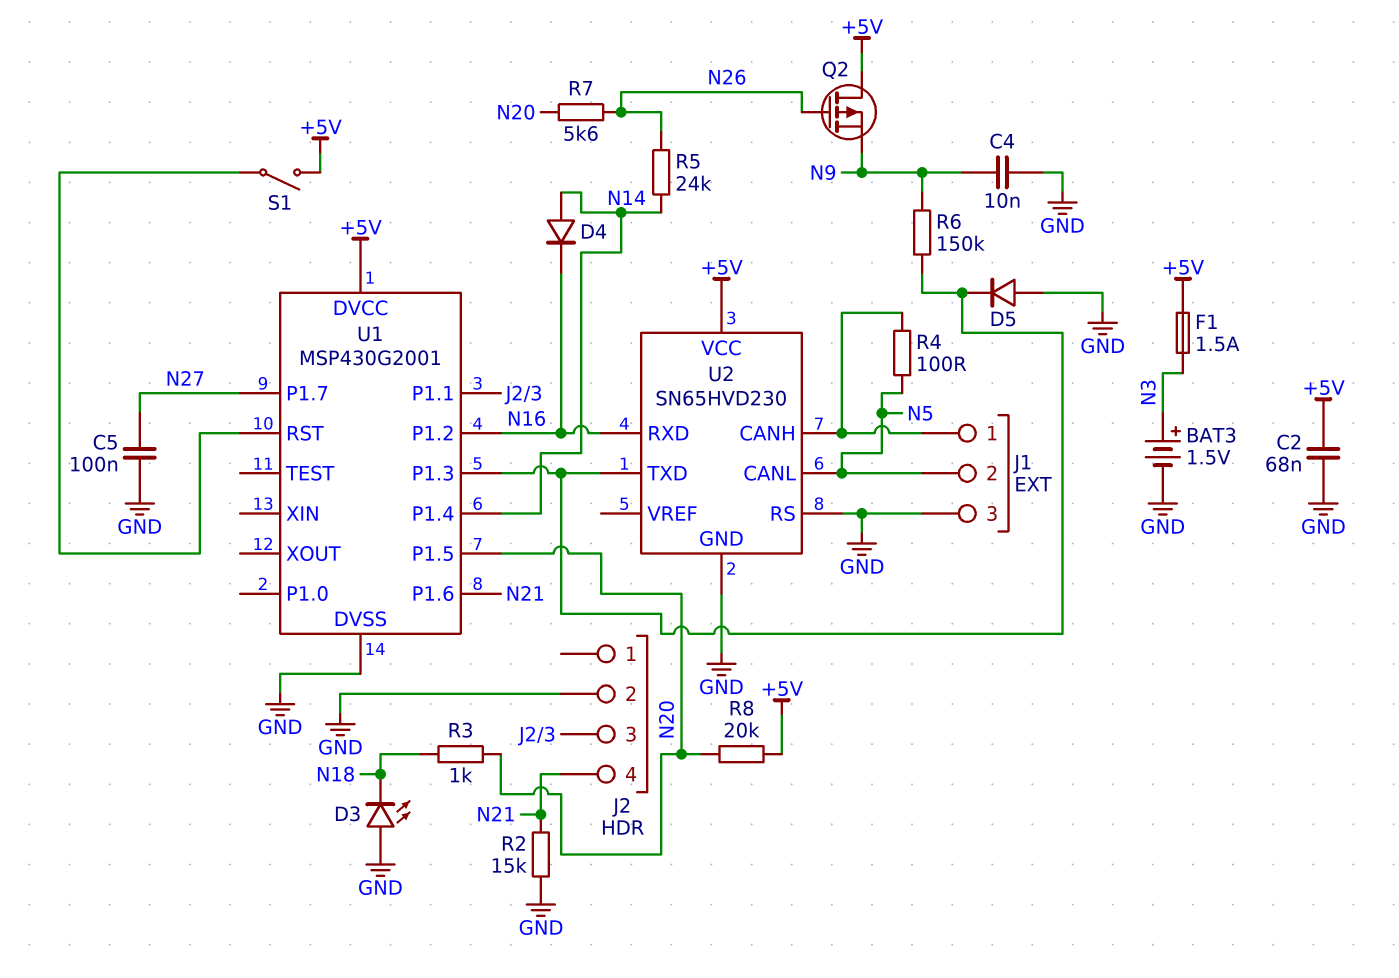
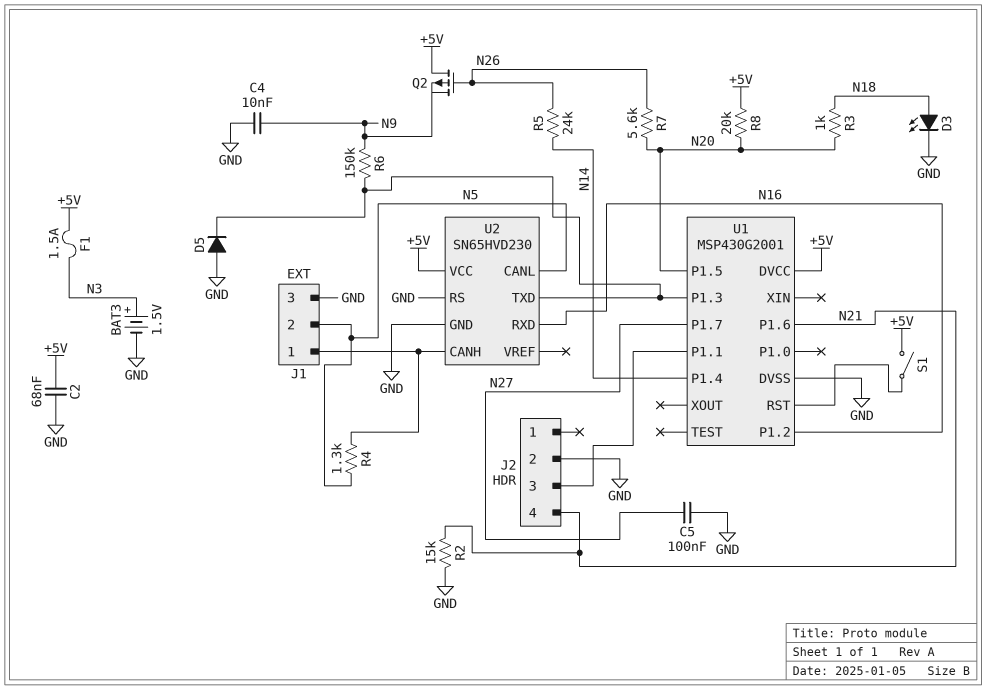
D3: LED (A GND, K N18) -> LED (A N18, K GND)
D4: diode (A N14, K N16) -> none
R4: 100 (J1/1, N5) -> 1.3k (J1/1, N5)

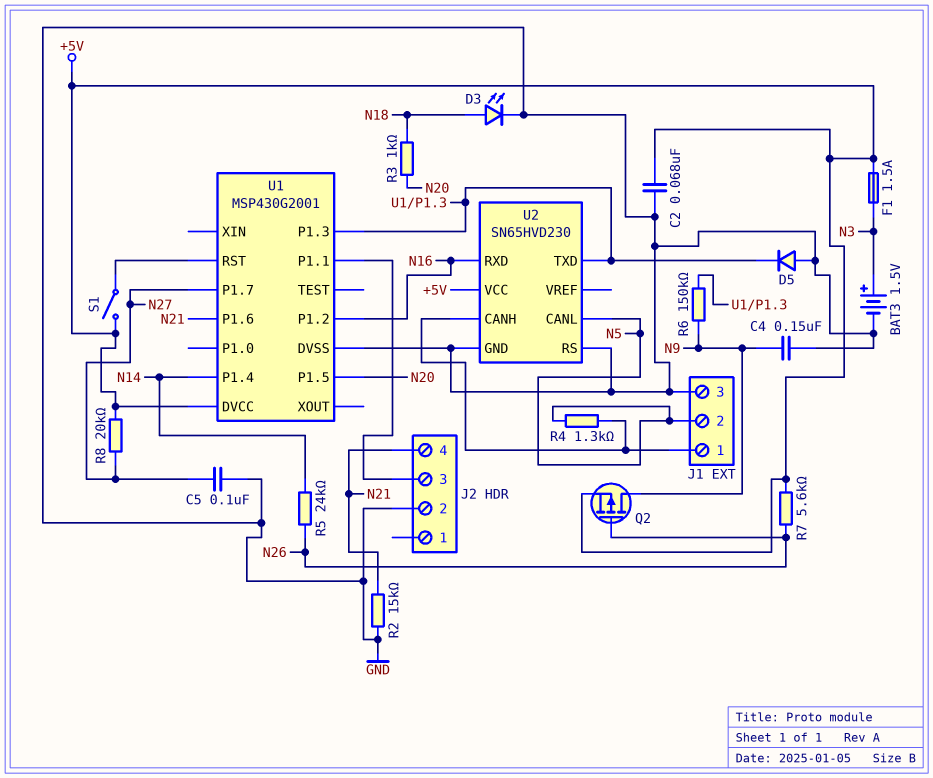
C4: 10nF (GND, N9) -> 150nF (GND, N9)
Q2: PMOS (G N26, D +5V, S N9) -> PMOS (G N26, D N9, S +5V)
R7: 5.6k (N20, N26) -> 5.6k (+5V, N26)
R8: 20k (+5V, N20) -> 20k (+5V, N27)

